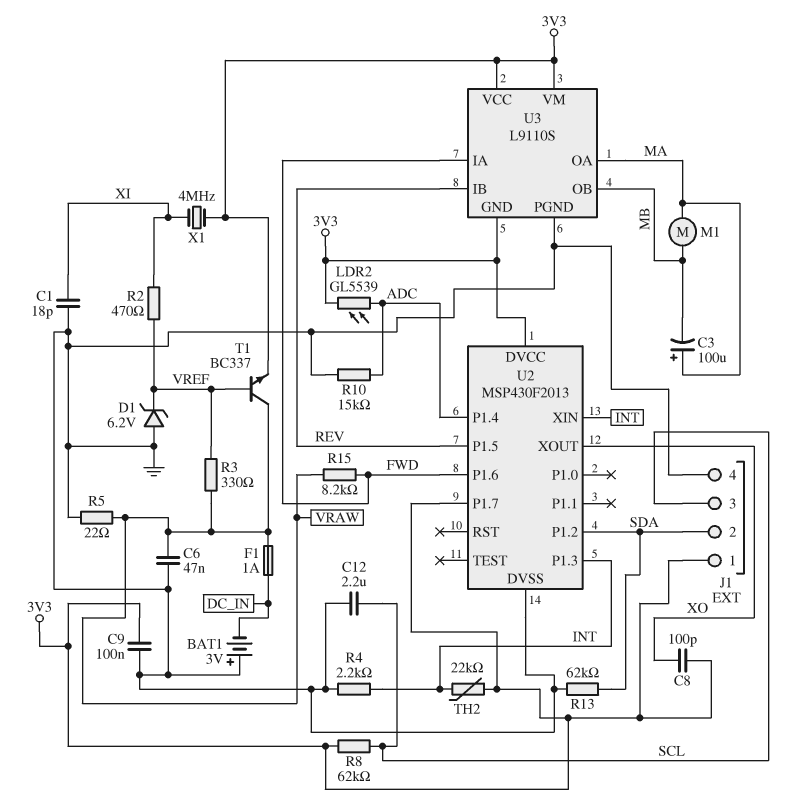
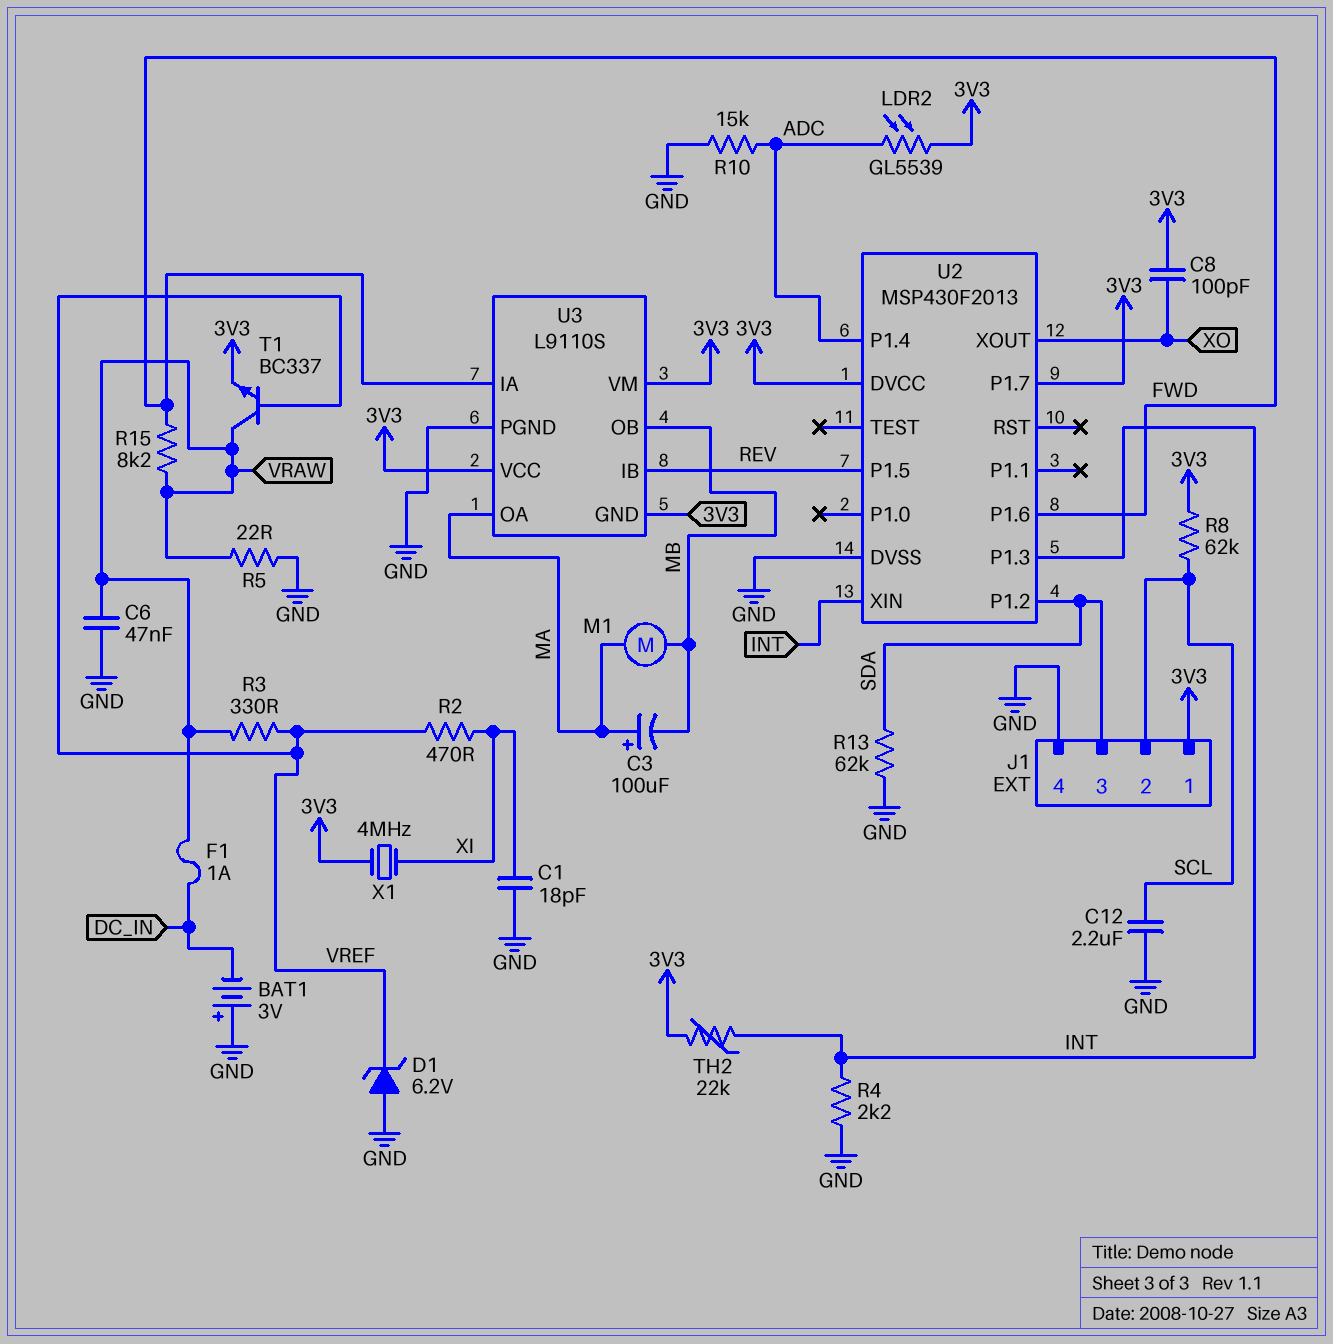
C9: 100nF (3V3, GND) -> none
J1 pin 2: SDA -> SCL
J1 pin 3: SCL -> SDA

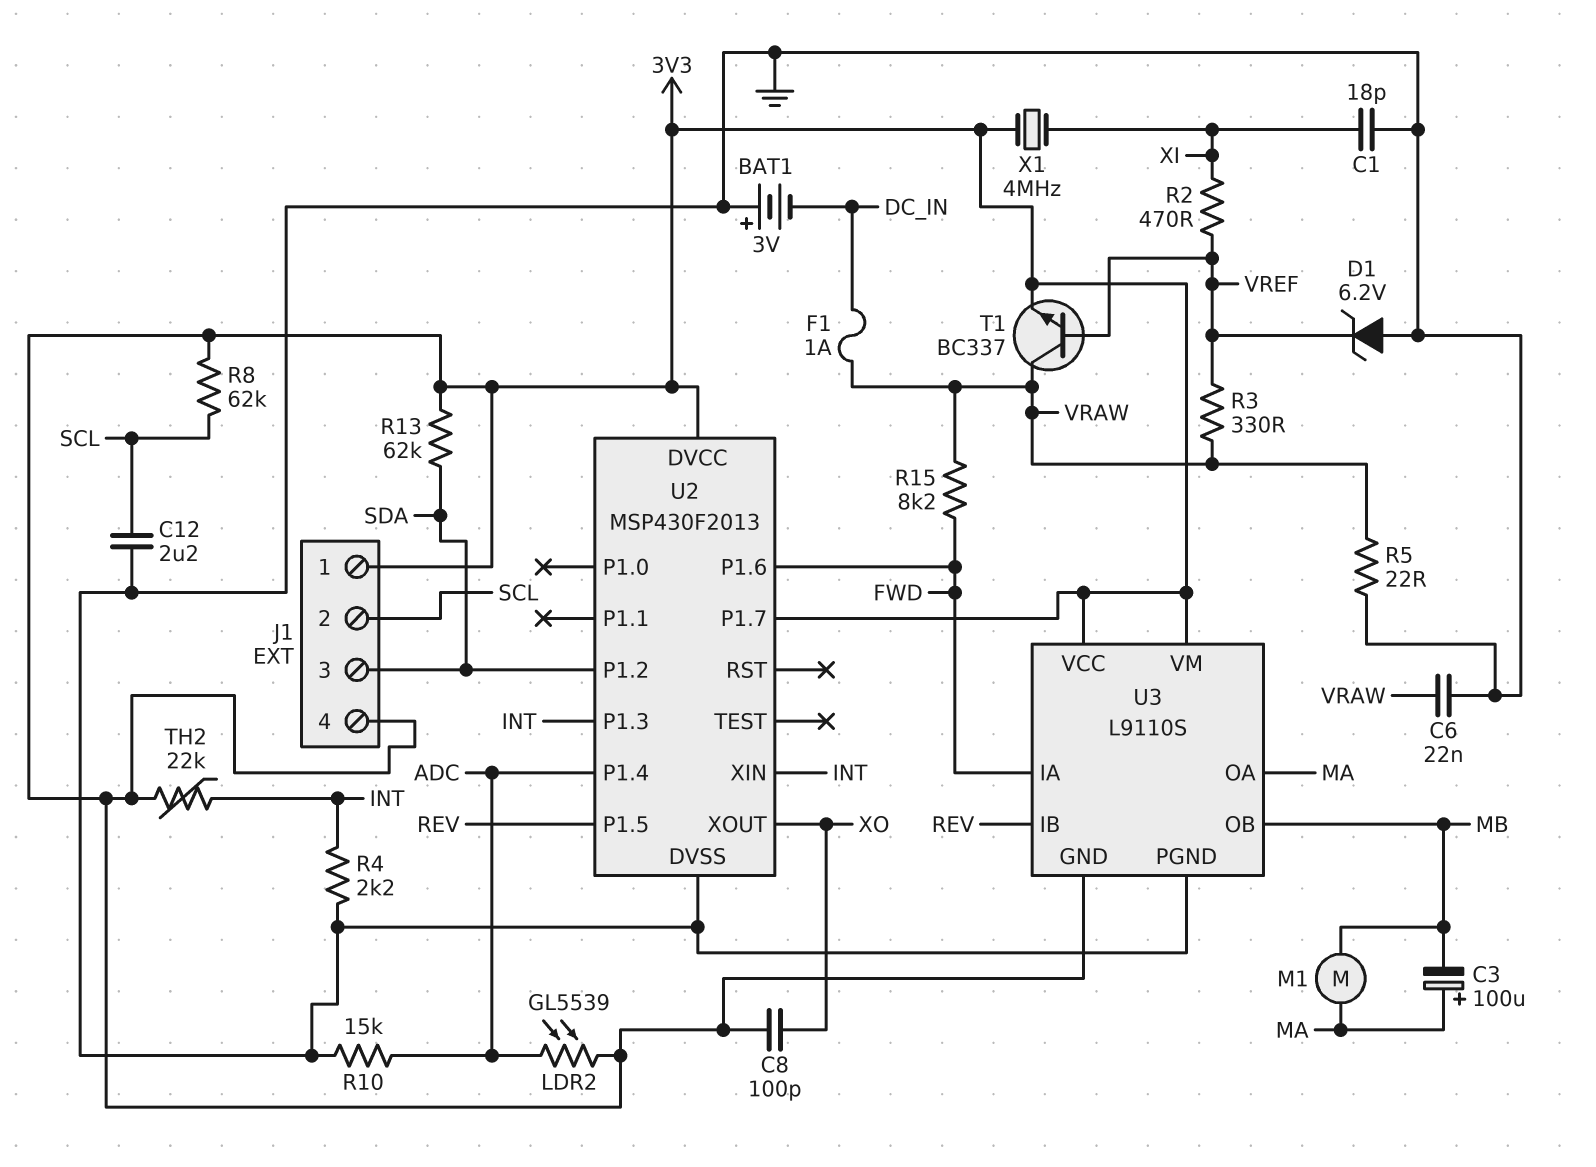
C6: 47nF (GND, VRAW) -> 22nF (GND, VRAW)
J1 pin 4: GND -> 3V3
R13: 62k (GND, SDA) -> 62k (3V3, SDA)

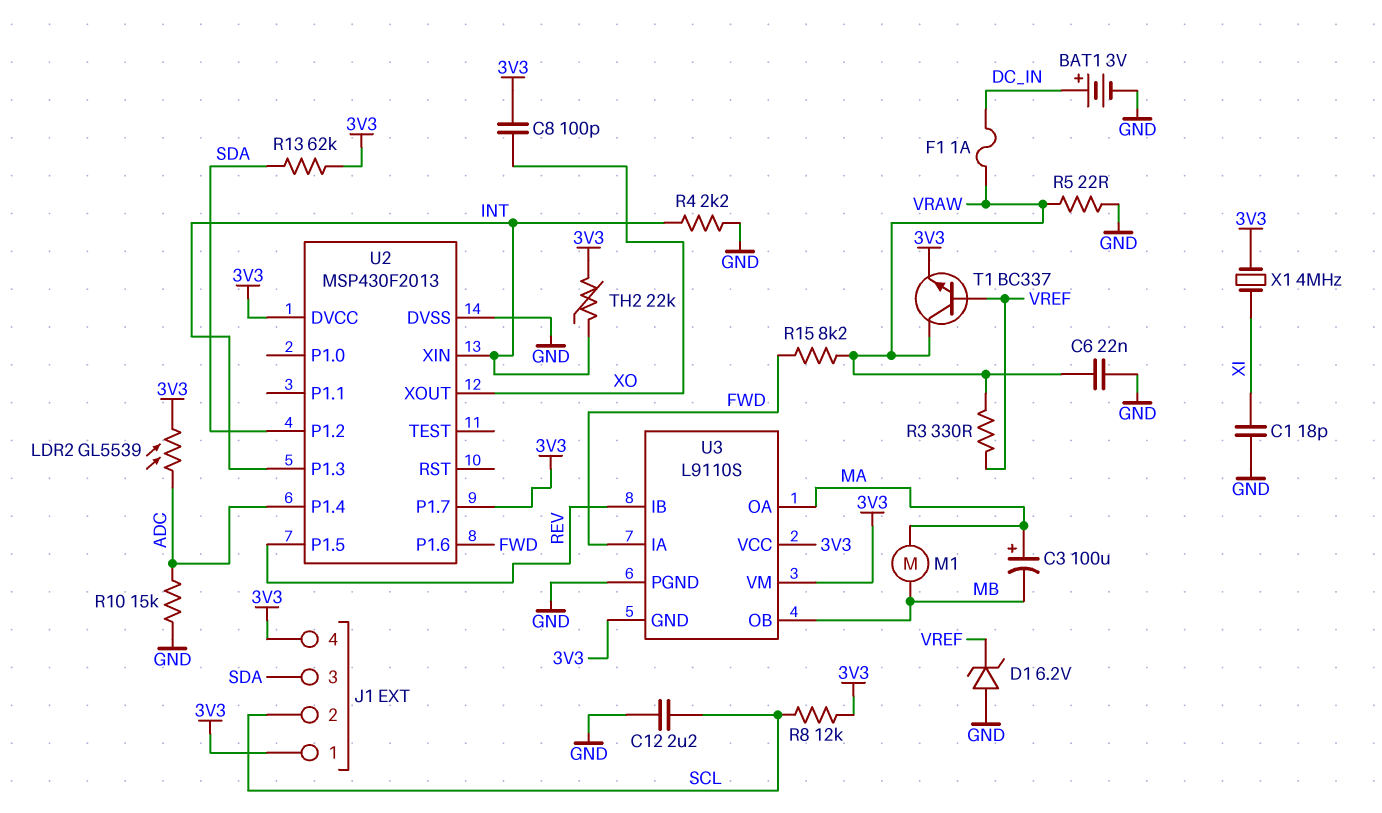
BAT1: 3V (plus GND, minus DC_IN) -> 3V (plus DC_IN, minus GND)
R2: 470 (VREF, XI) -> none
R8: 62k (3V3, SCL) -> 12k (3V3, SCL)

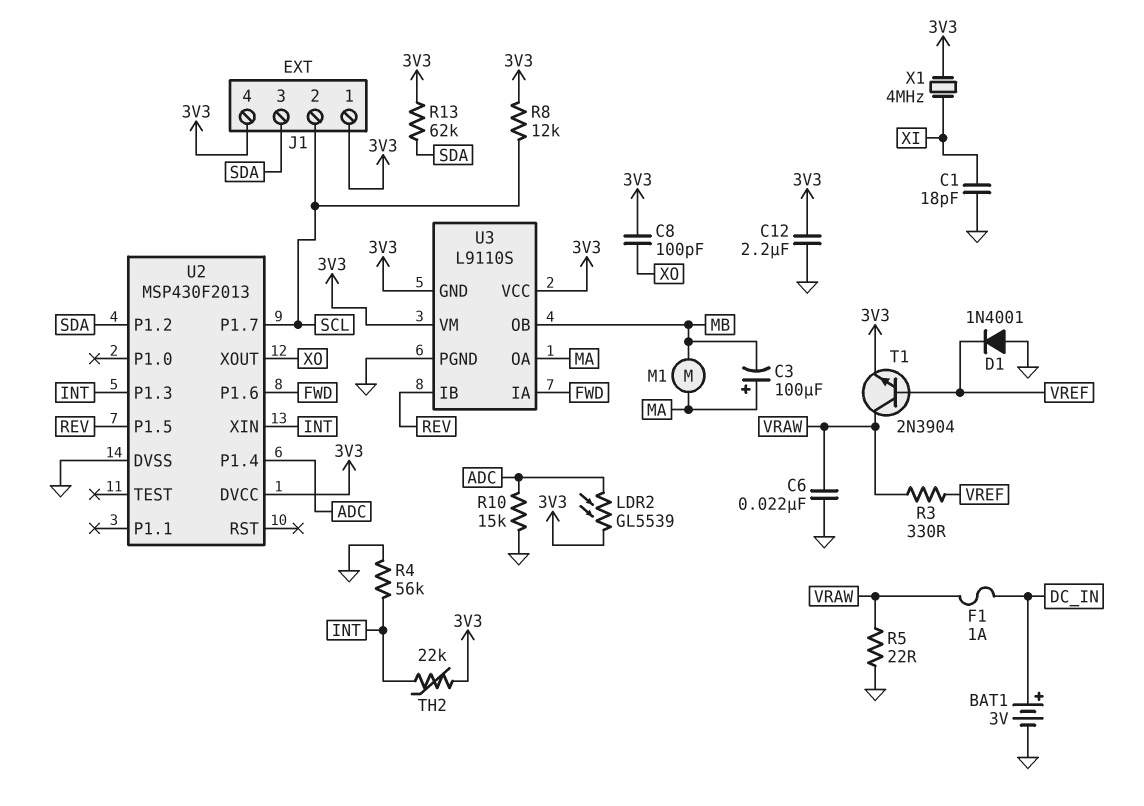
C12: 2.2uF (GND, SCL) -> 2.2uF (3V3, GND)
D1: zener 6.2V (A GND, K VREF) -> diode 1N4001 (A GND, K VREF)
R4: 2.2k (GND, INT) -> 56k (GND, INT)
R15: 8.2k (FWD, VRAW) -> none
T1: NPN BC337 (B VREF, C VRAW, E 3V3) -> NPN 2N3904 (B VREF, C VRAW, E 3V3)
U2 pin P1.7: 3V3 -> SCL

